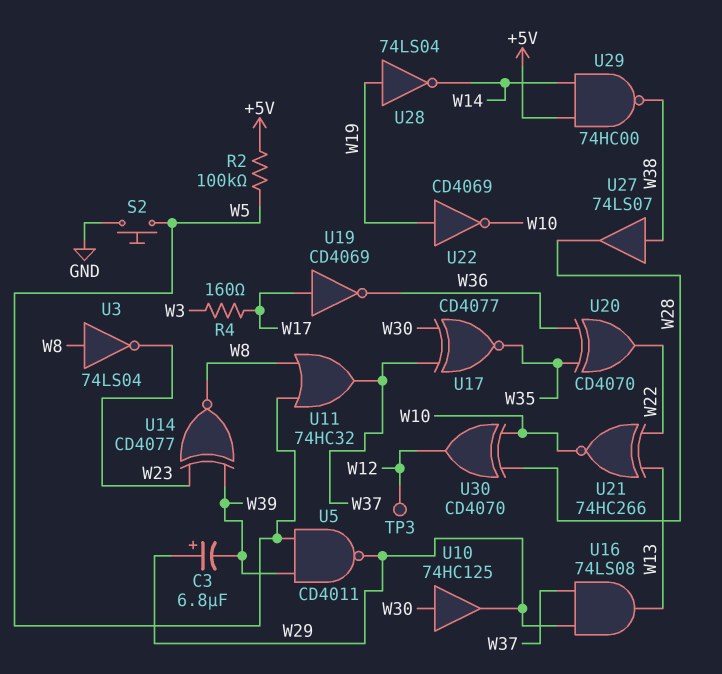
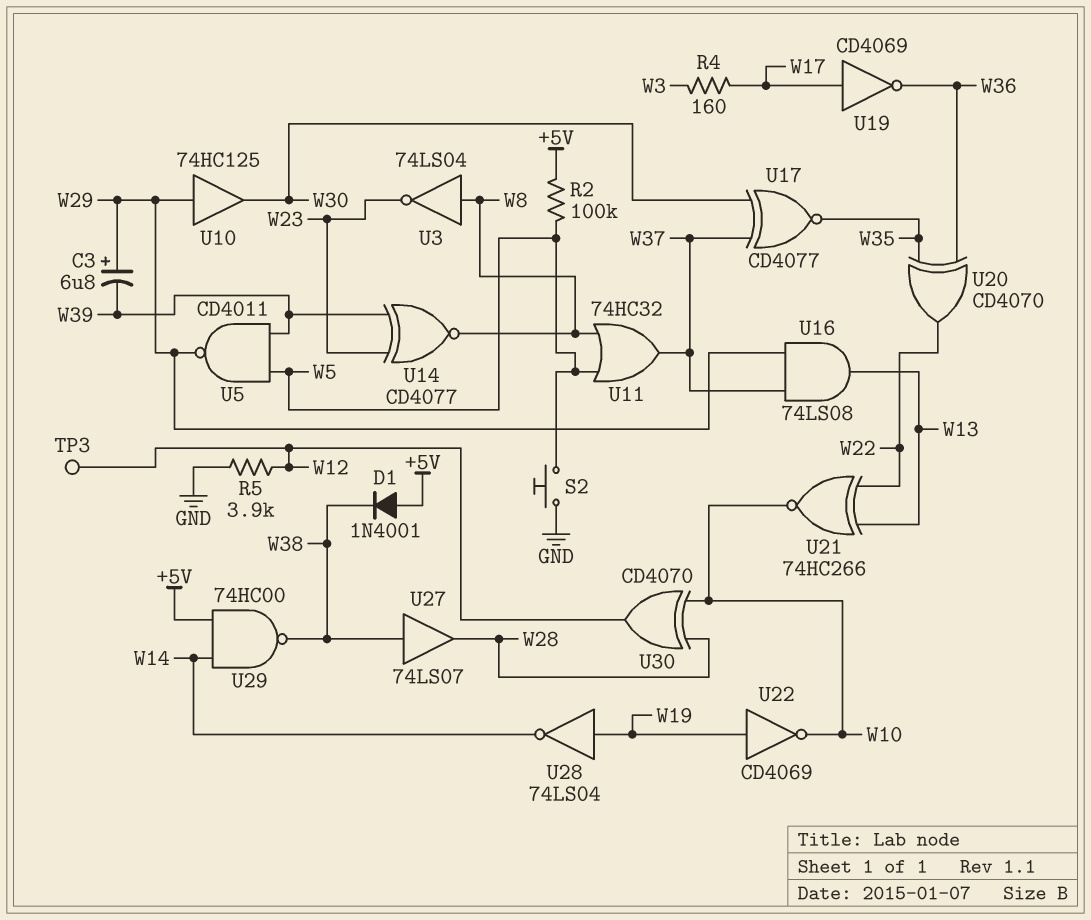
D1: none -> diode 1N4001 (A +5V, K W38)
R5: none -> 3.9k (GND, W12)
U10: buffer 74HC125 (in W30, out W29) -> buffer 74HC125 (in W29, out W30)

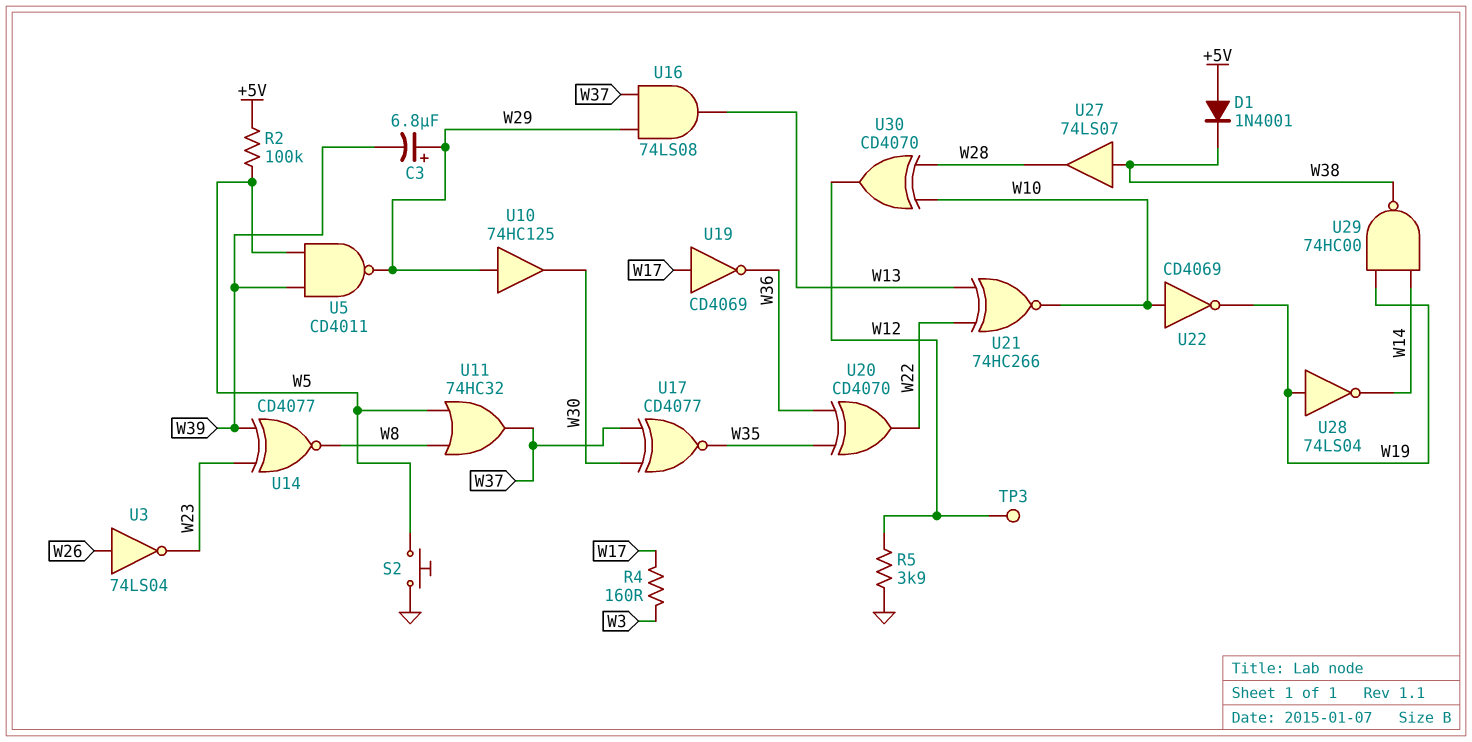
U3: NOT 74LS04 (in W8, out W23) -> NOT 74LS04 (in W26, out W23)
U22: NOT CD4069 (in W19, out W10) -> NOT CD4069 (in W10, out W19)
U29: NAND 74HC00 (in +5V, in W14, out W38) -> NAND 74HC00 (in W14, in W19, out W38)

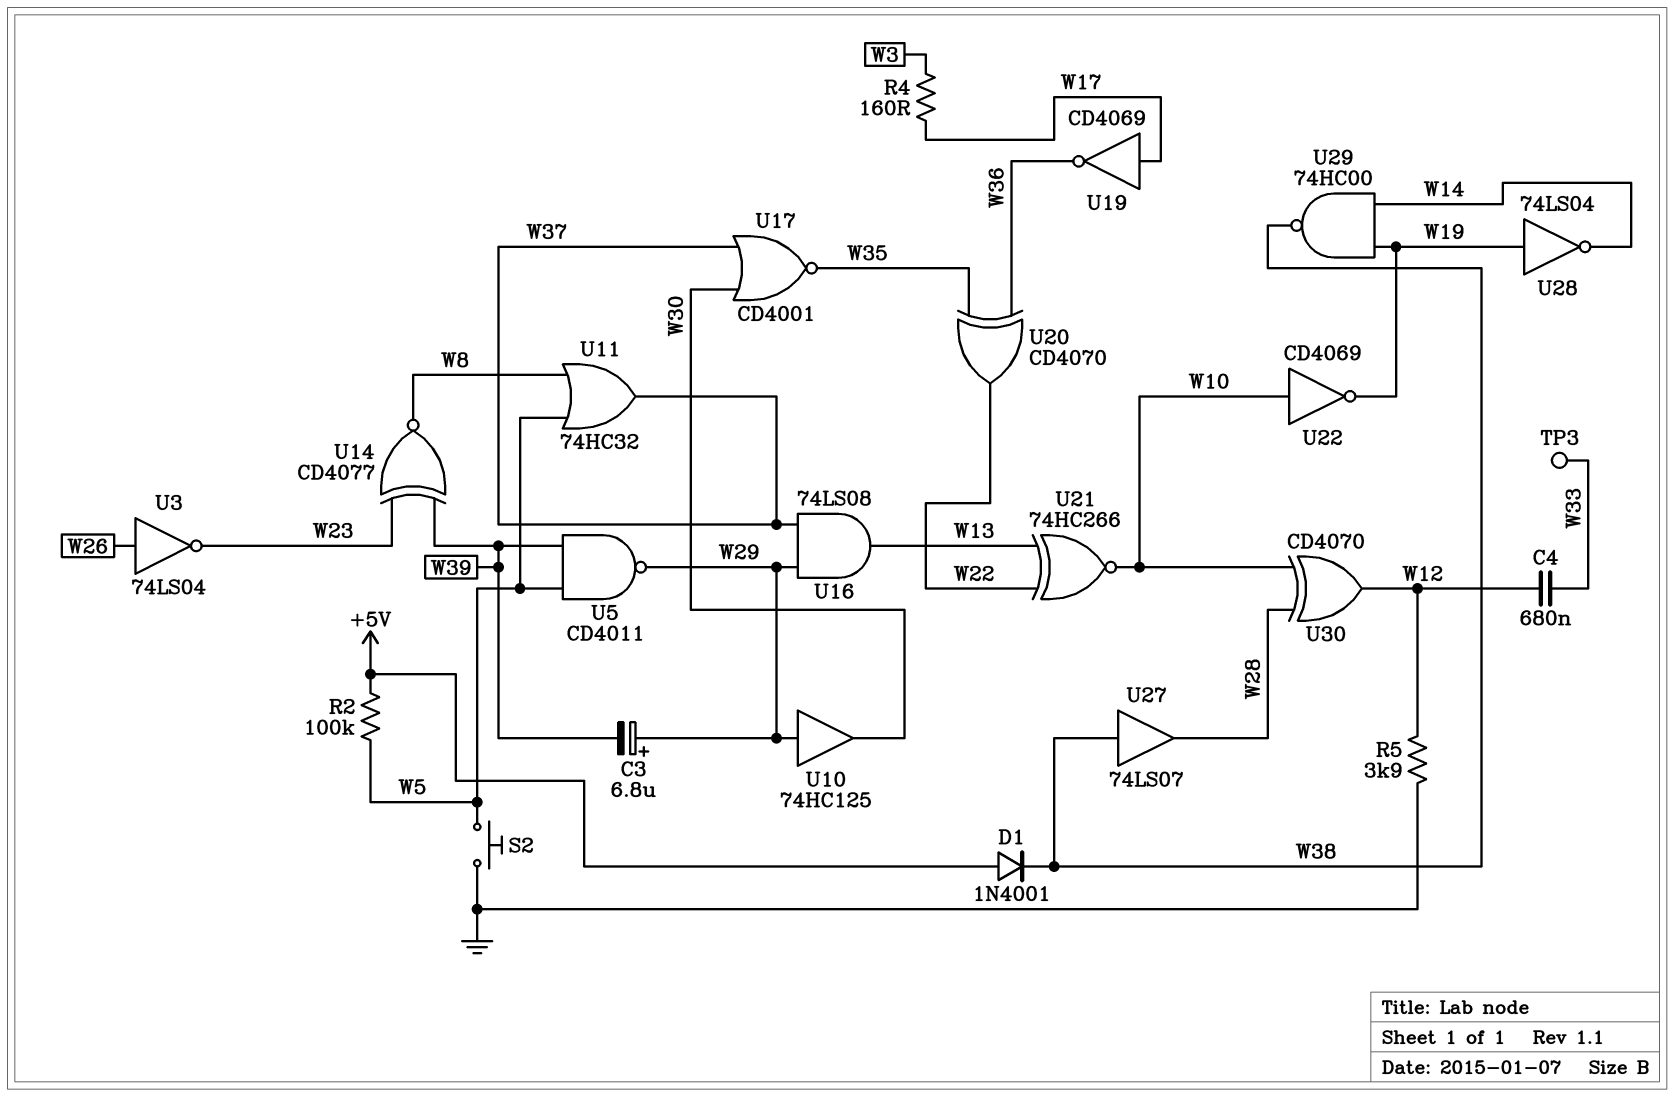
C4: none -> 680nF (W12, W33)
TP3: test point (W12) -> test point (W33)
U17: XNOR CD4077 (in W30, in W37, out W35) -> NOR CD4001 (in W30, in W37, out W35)

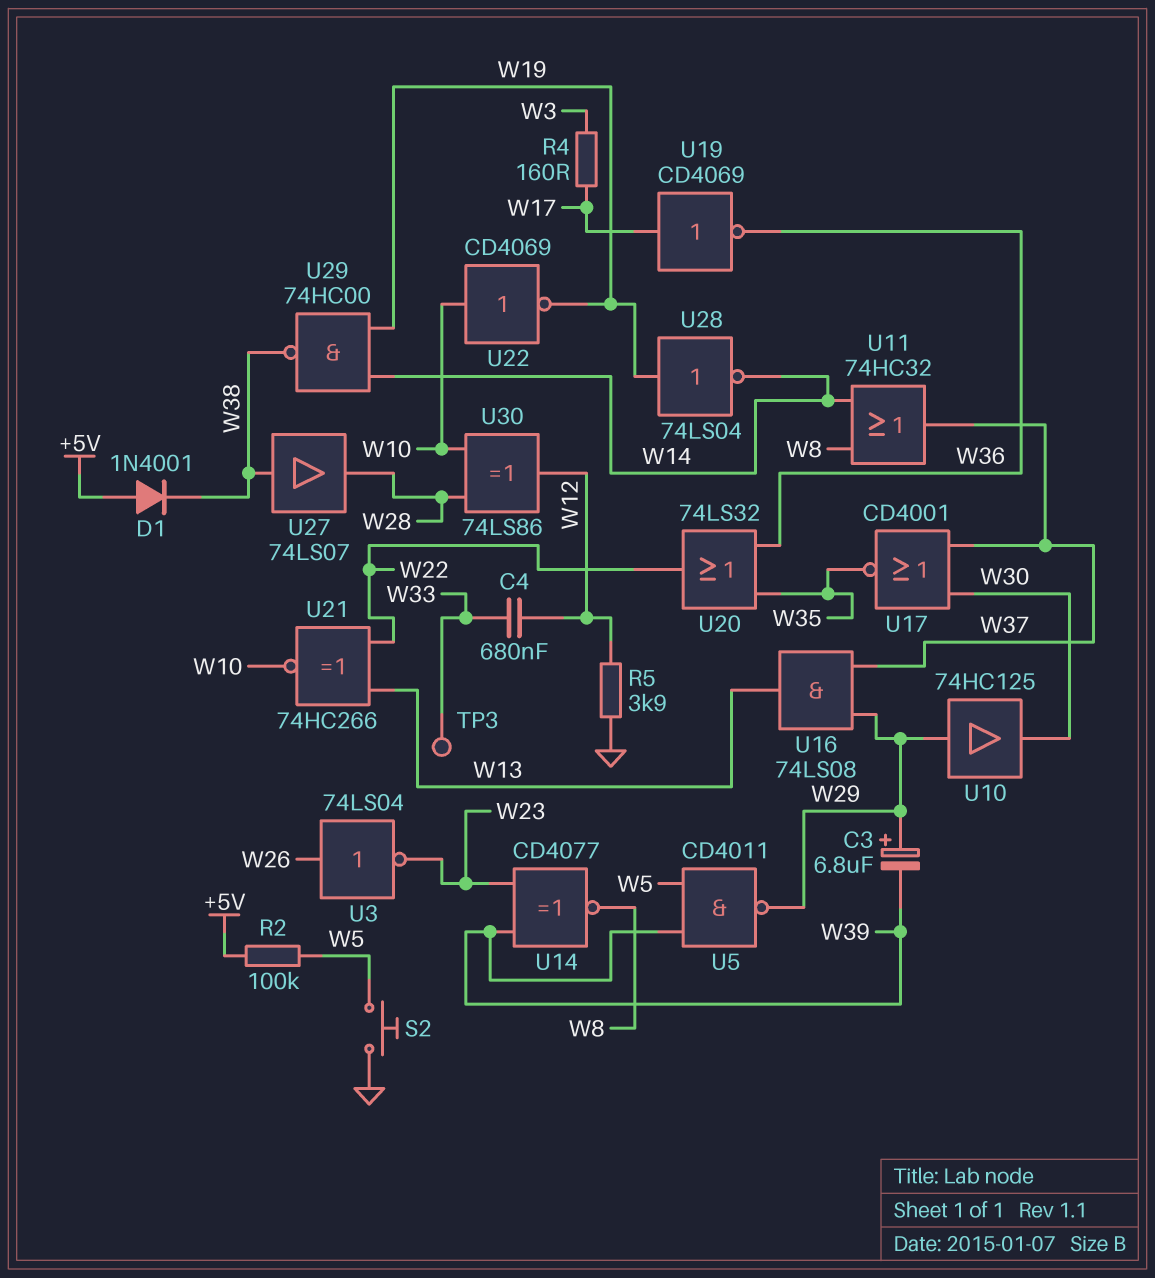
U11: OR 74HC32 (in W5, in W8, out W37) -> OR 74HC32 (in W8, in W14, out W37)
U20: XOR CD4070 (in W35, in W36, out W22) -> OR 74LS32 (in W35, in W36, out W22)
U30: XOR CD4070 (in W10, in W28, out W12) -> XOR 74LS86 (in W10, in W28, out W12)

